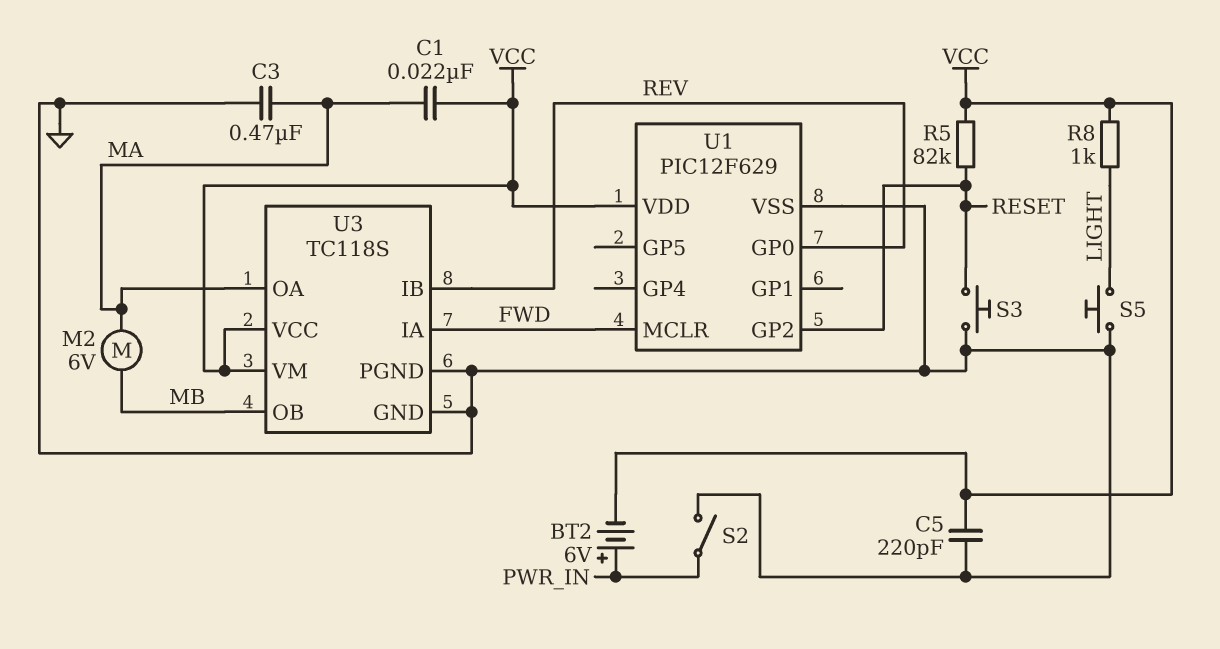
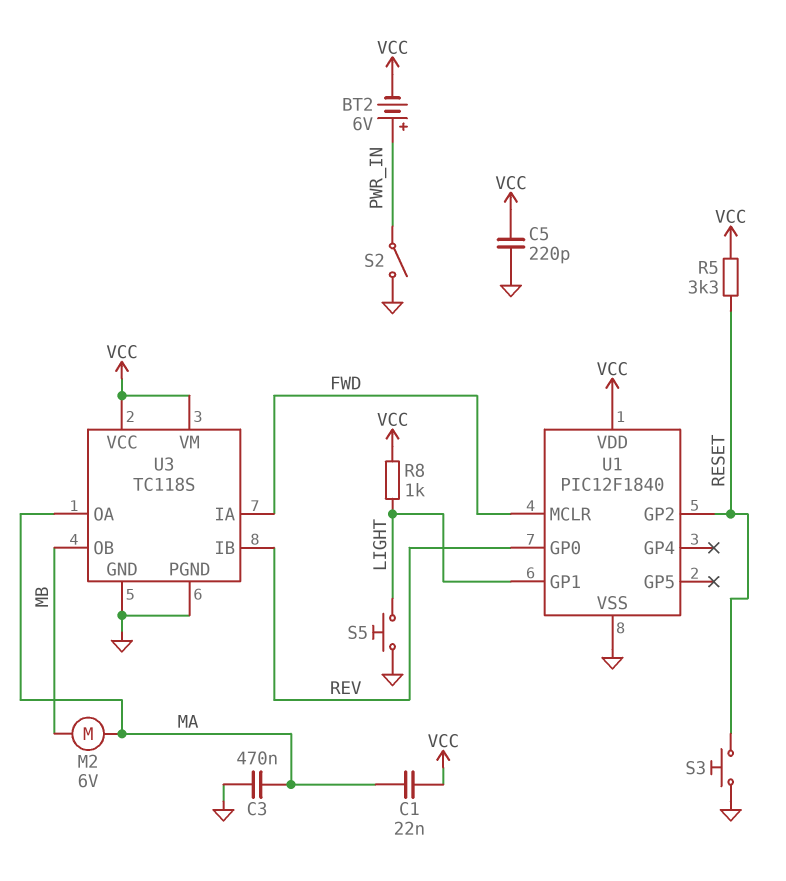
R5: 82k (RESET, VCC) -> 3.3k (RESET, VCC)
U1: PIC12F629 -> PIC12F1840
U1 pin GP1: none -> LIGHT

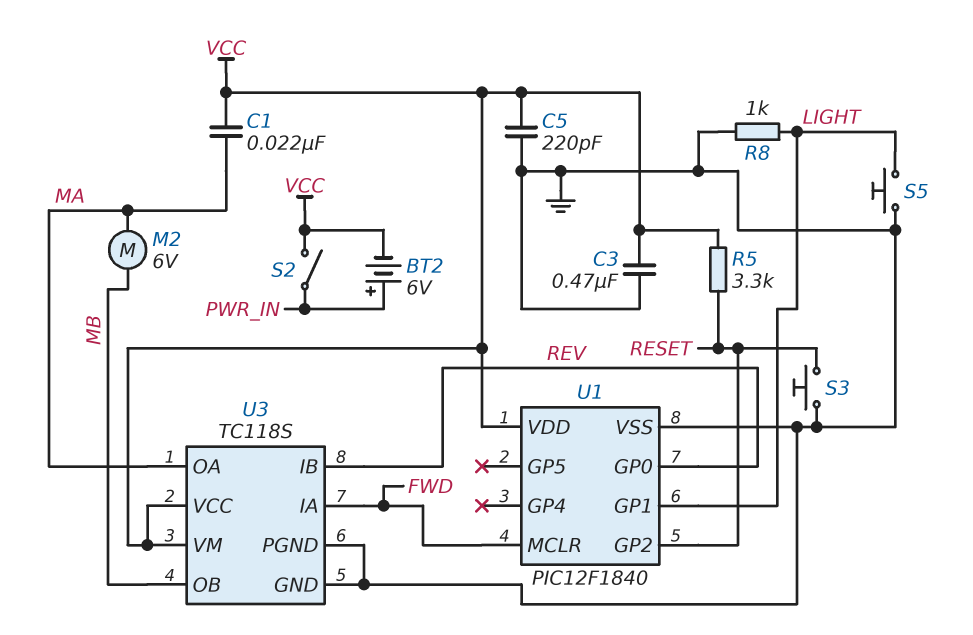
C3: 470nF (GND, MA) -> 470nF (GND, VCC)
R8: 1k (LIGHT, VCC) -> 1k (GND, LIGHT)
S2: switch (GND, PWR_IN) -> switch (PWR_IN, VCC)

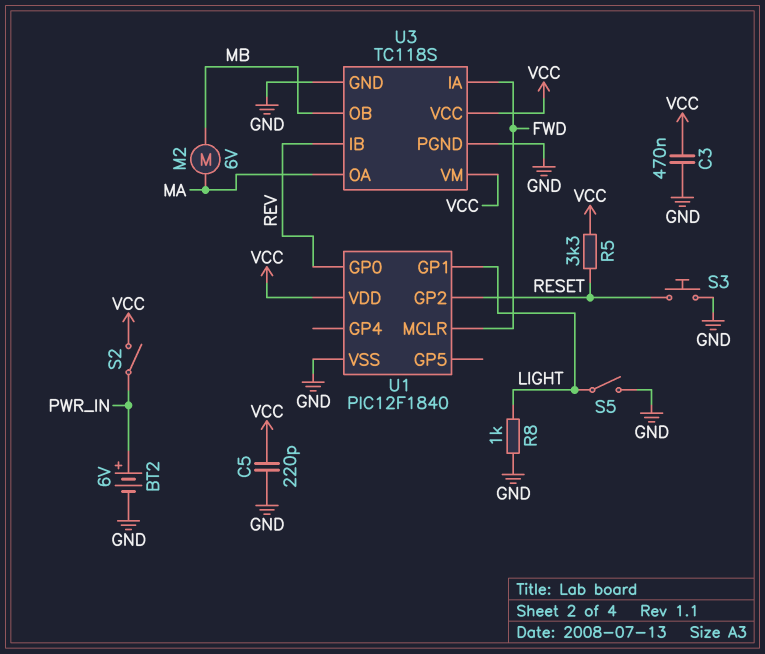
BT2: 6V (plus PWR_IN, minus VCC) -> 6V (plus PWR_IN, minus GND)
C1: 22nF (MA, VCC) -> none
S5: button (GND, LIGHT) -> switch (GND, LIGHT)

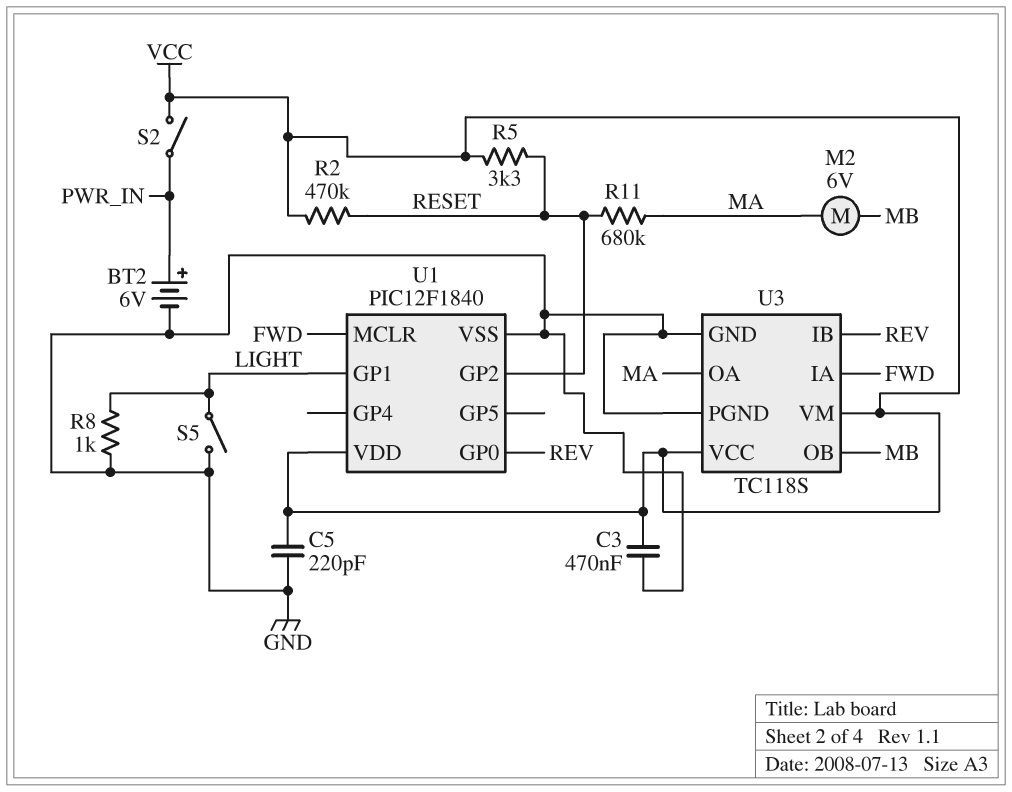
R2: none -> 470k (RESET, VCC)
R11: none -> 680k (MA, RESET)
S3: button (GND, RESET) -> none

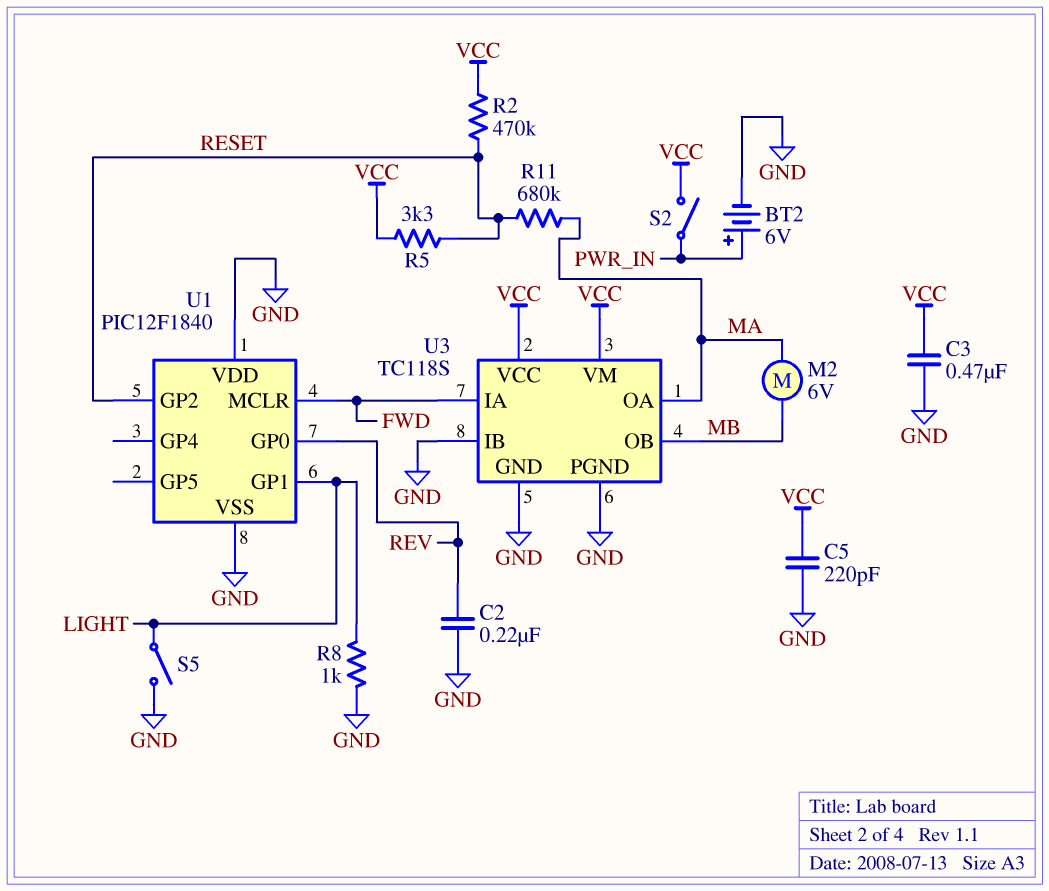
C2: none -> 220nF (GND, REV)
U1 pin VDD: VCC -> GND
U3 pin IB: REV -> GND

